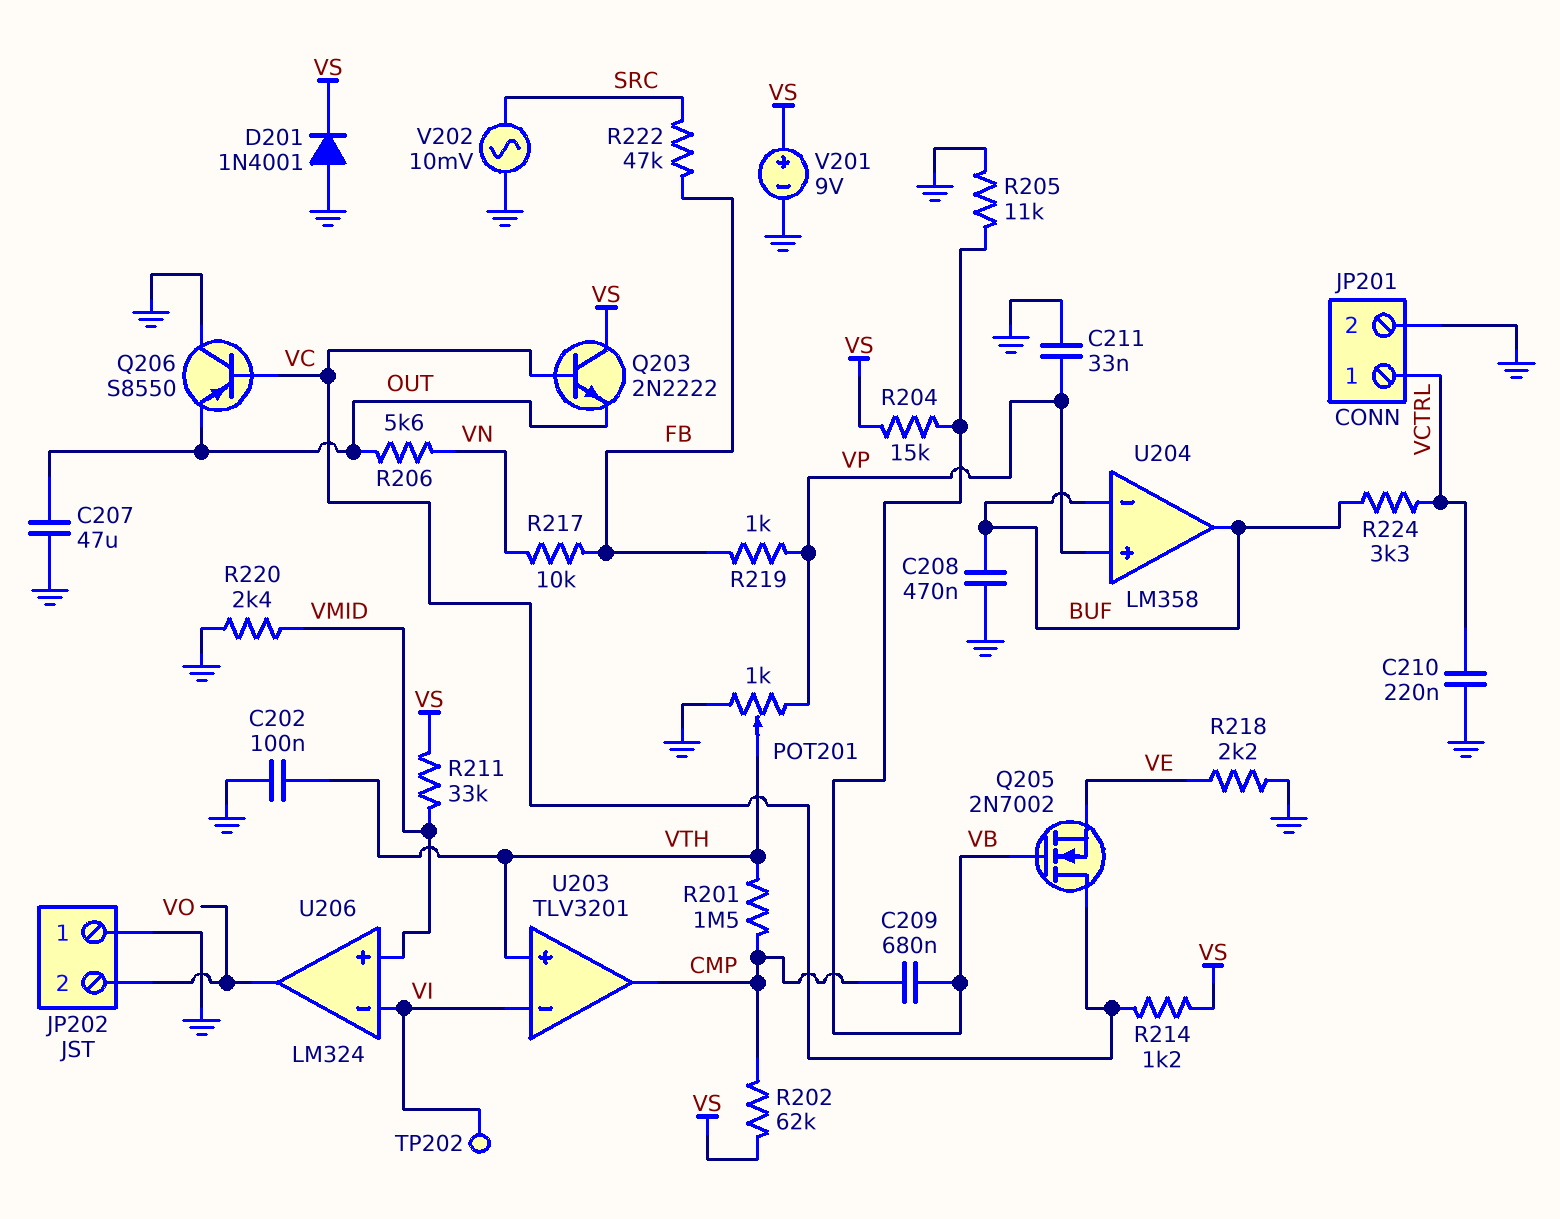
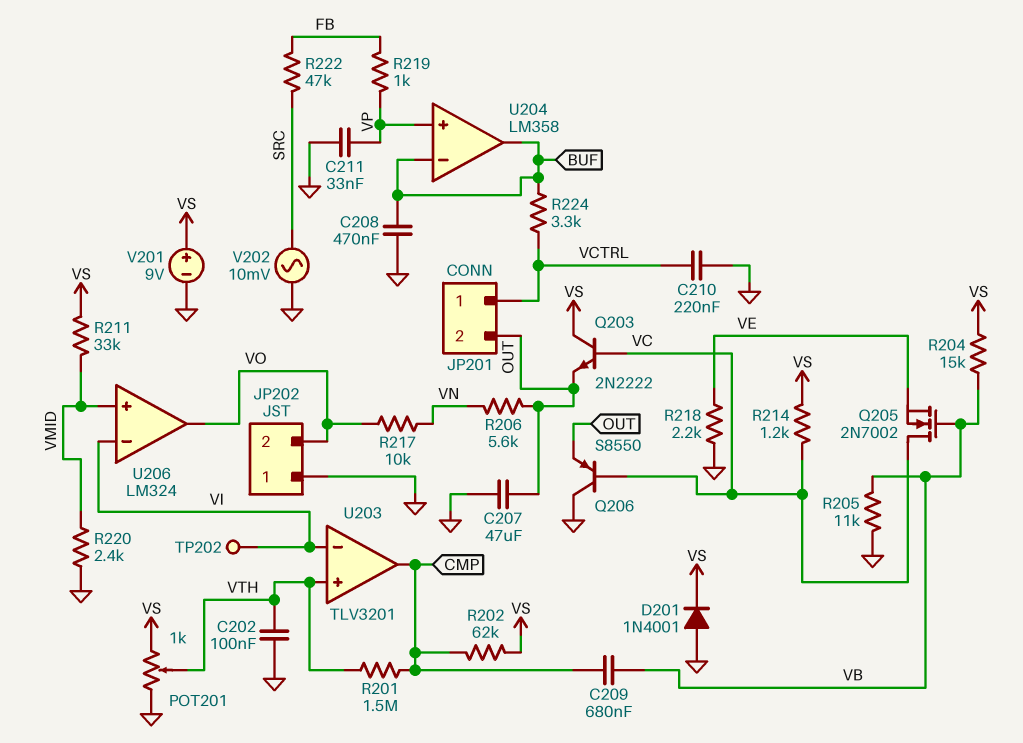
JP201 pin 2: GND -> OUT
POT201: 1k (GND, VP, wiper VTH) -> 1k (GND, VS, wiper VTH)
R217: 10k (FB, VN) -> 10k (VN, VO)

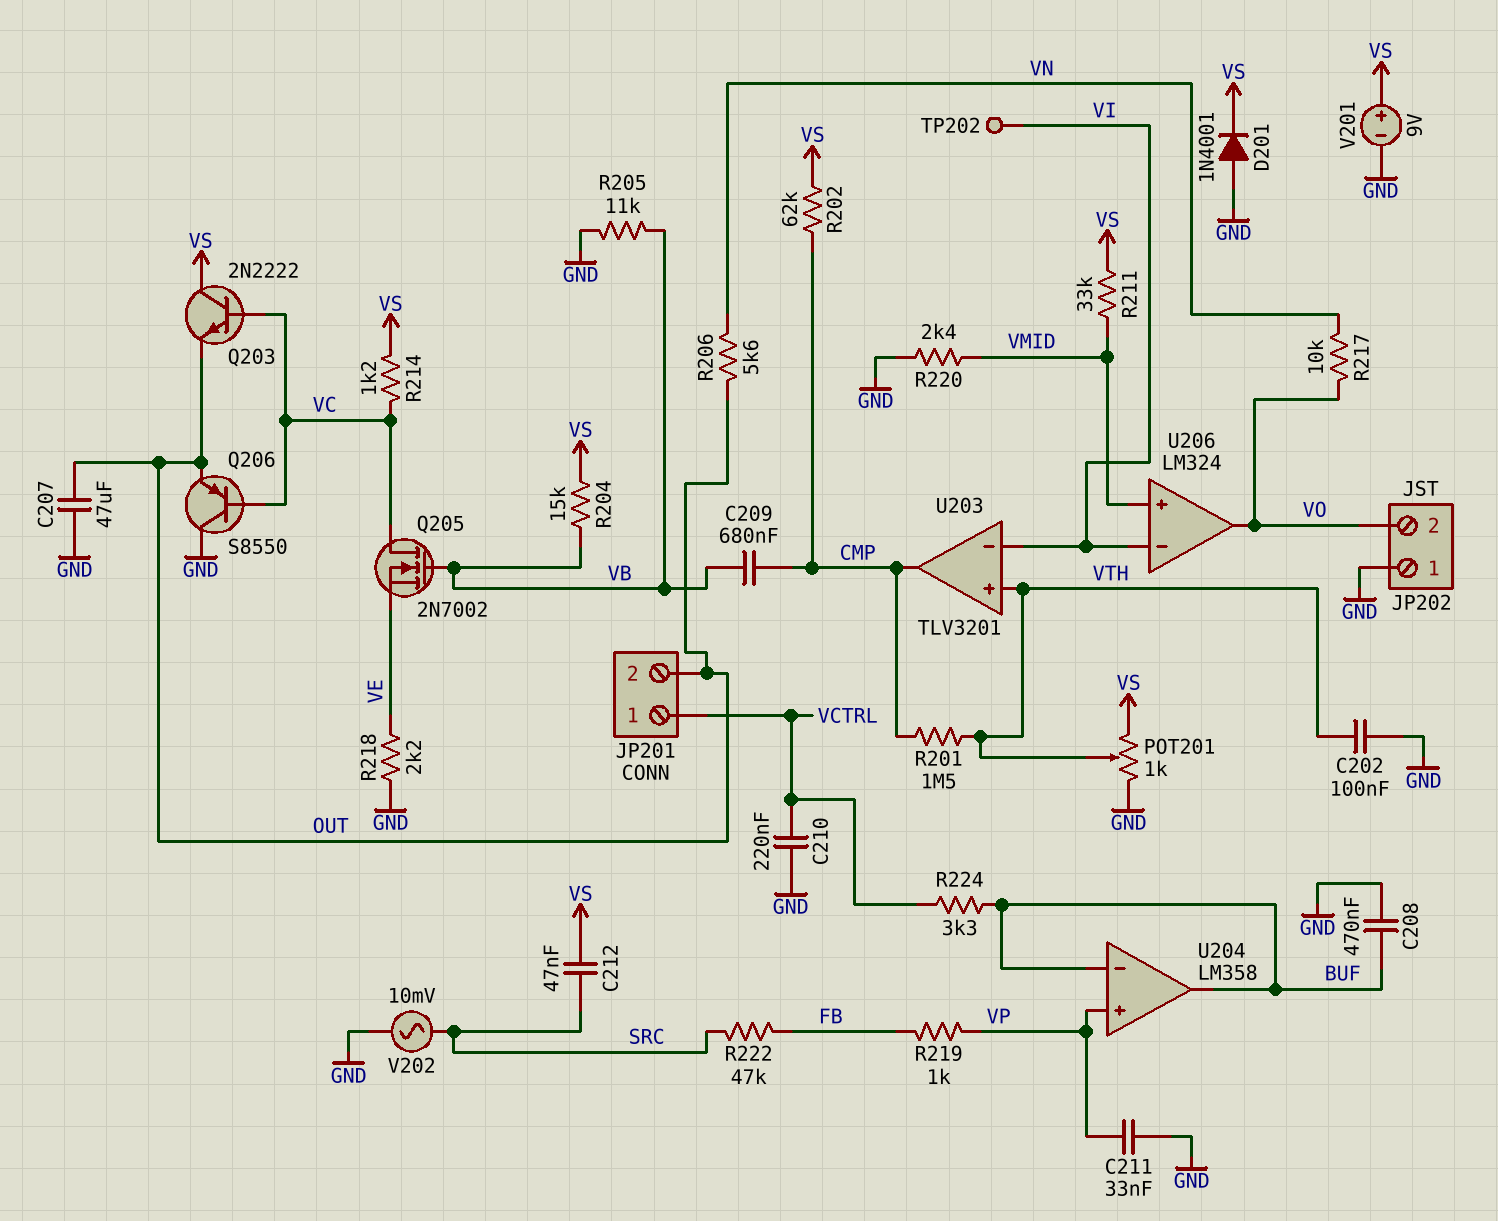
C212: none -> 47nF (SRC, VS)

